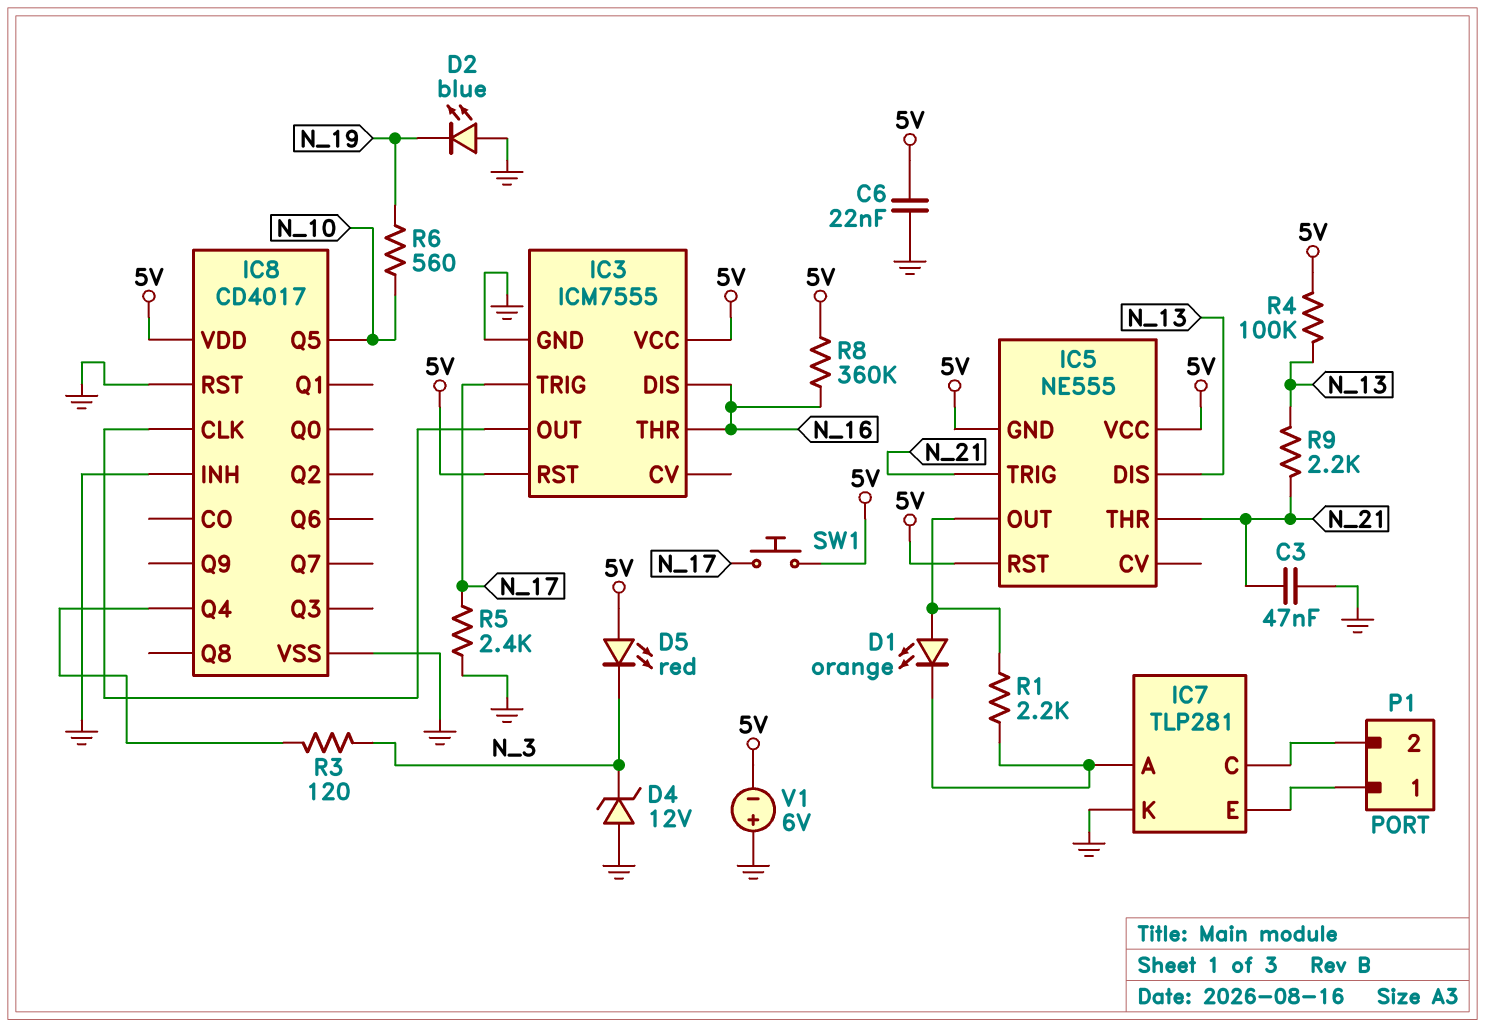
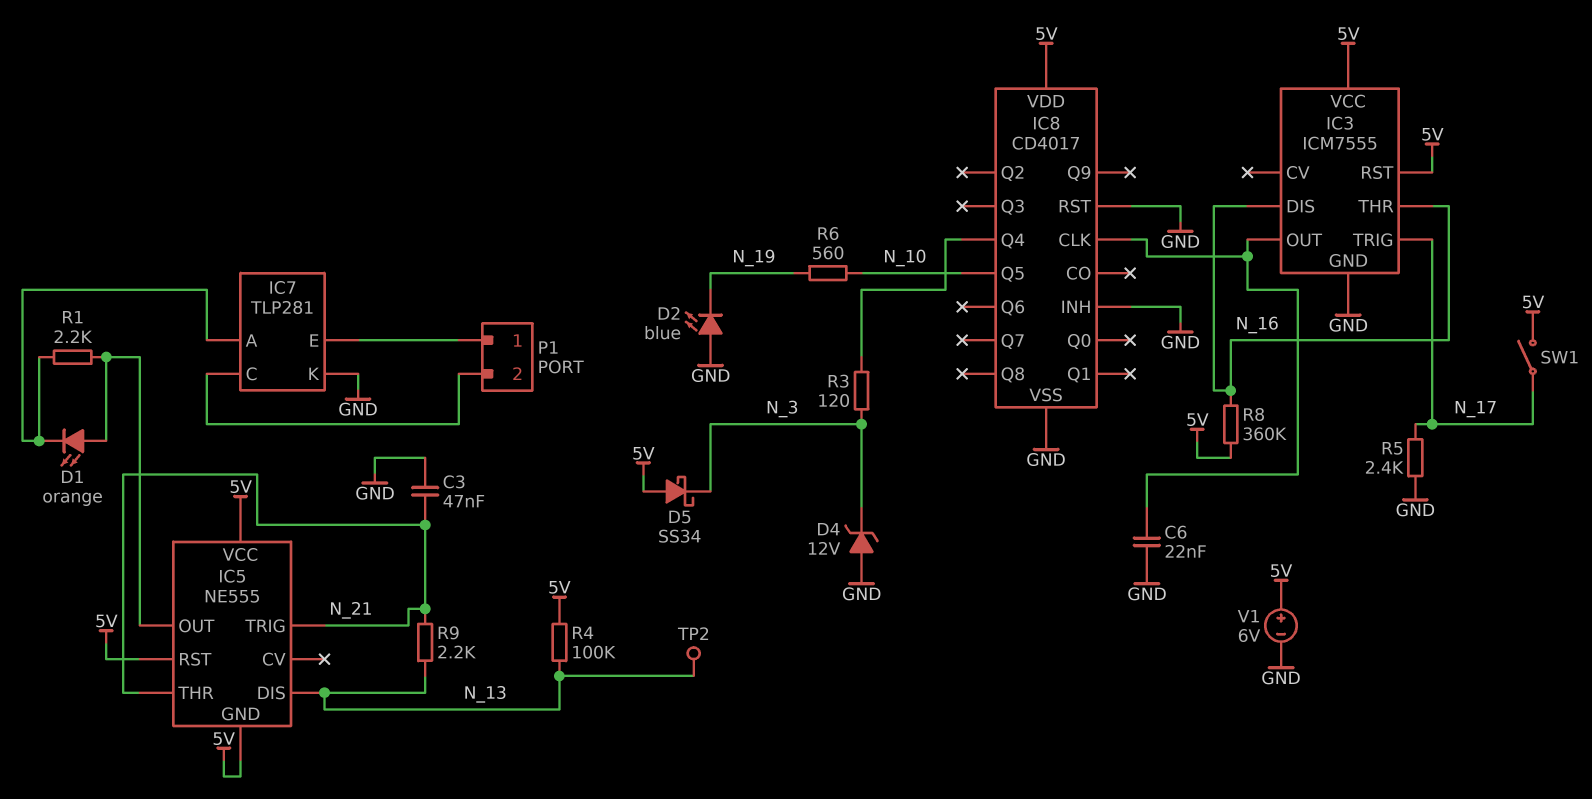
C6: 22nF (5V, GND) -> 22nF (GND, IC3/OUT)
D5: LED red (A 5V, K N_3) -> schottky SS34 (A 5V, K N_3)
SW1: button (5V, N_17) -> switch (5V, N_17)
TP2: none -> test point (N_13)
V1: 6V (plus GND, minus 5V) -> 6V (plus 5V, minus GND)

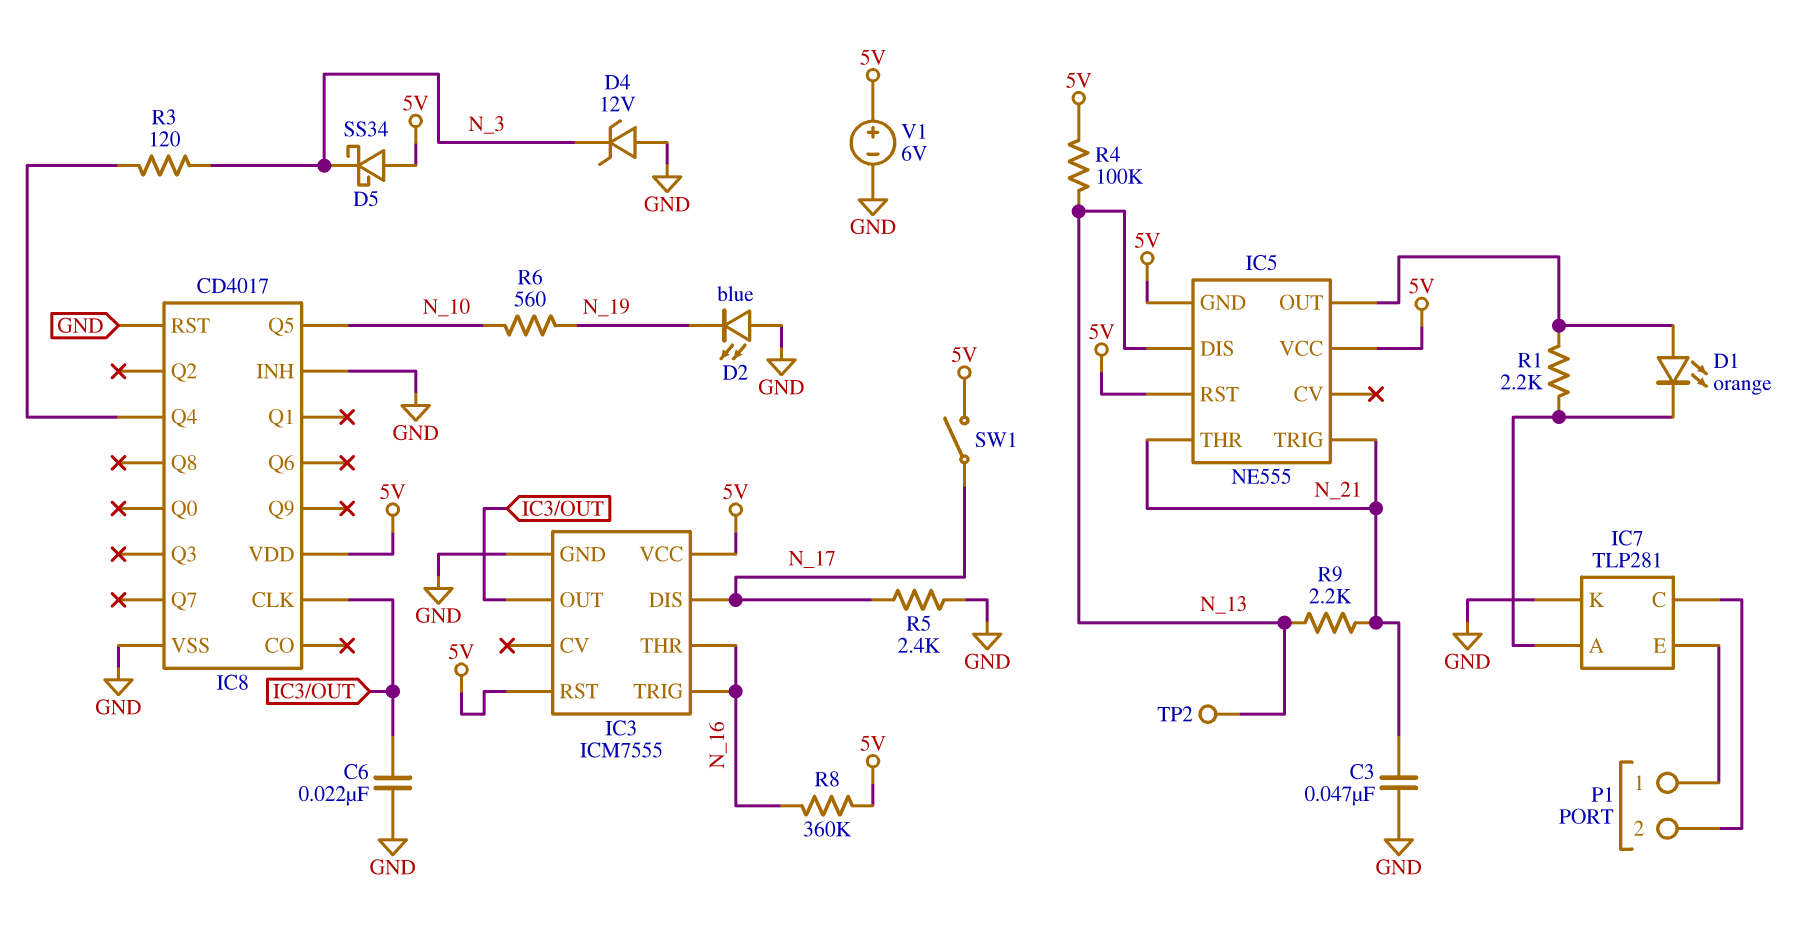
IC3 pin DIS: N_16 -> N_17
IC3 pin TRIG: N_17 -> N_16

